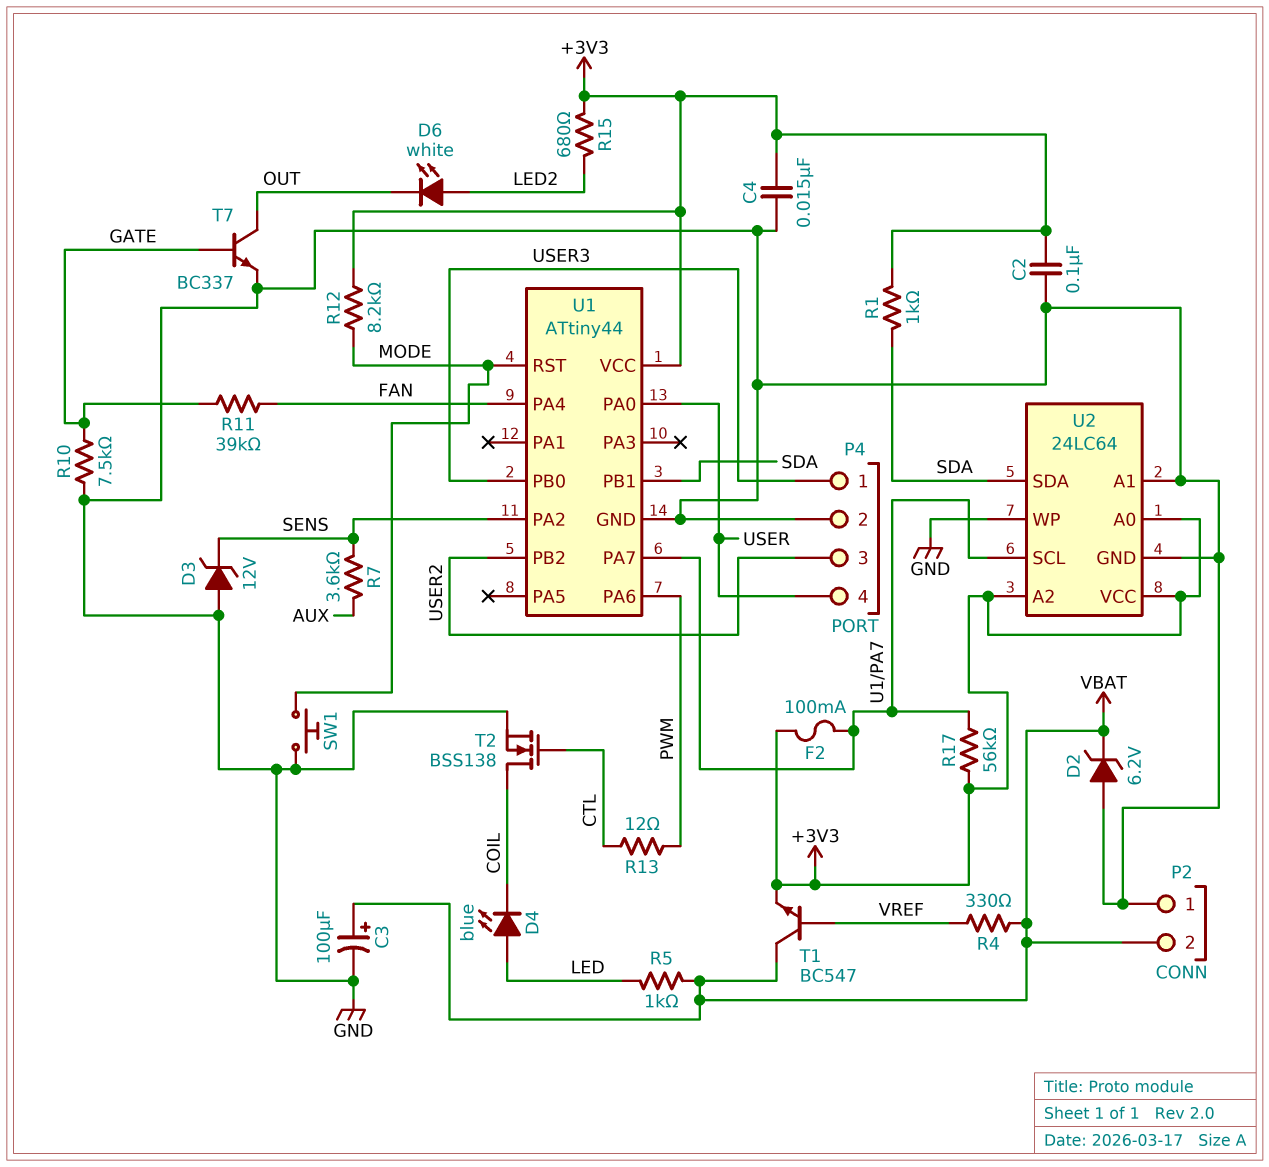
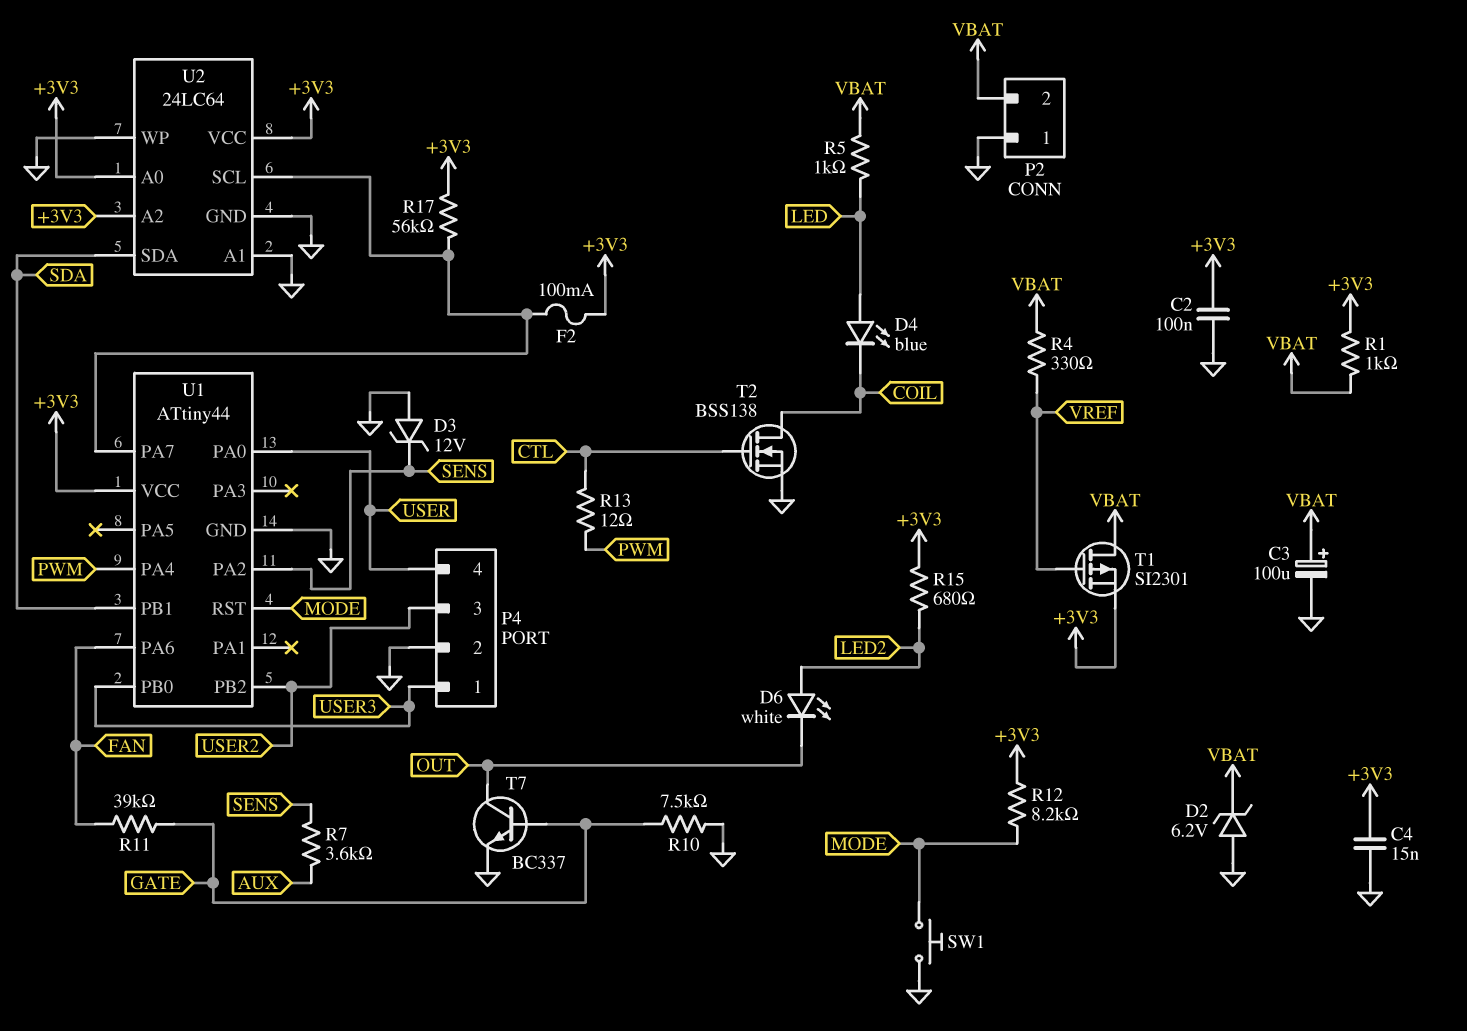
R1: 1k (+3V3, SDA) -> 1k (+3V3, VBAT)
T1: NPN BC547 (B VREF, C VBAT, E +3V3) -> PMOS SI2301 (G VREF, D VBAT, S +3V3)
U1 pin PA4: FAN -> PWM
U1 pin PA6: PWM -> FAN

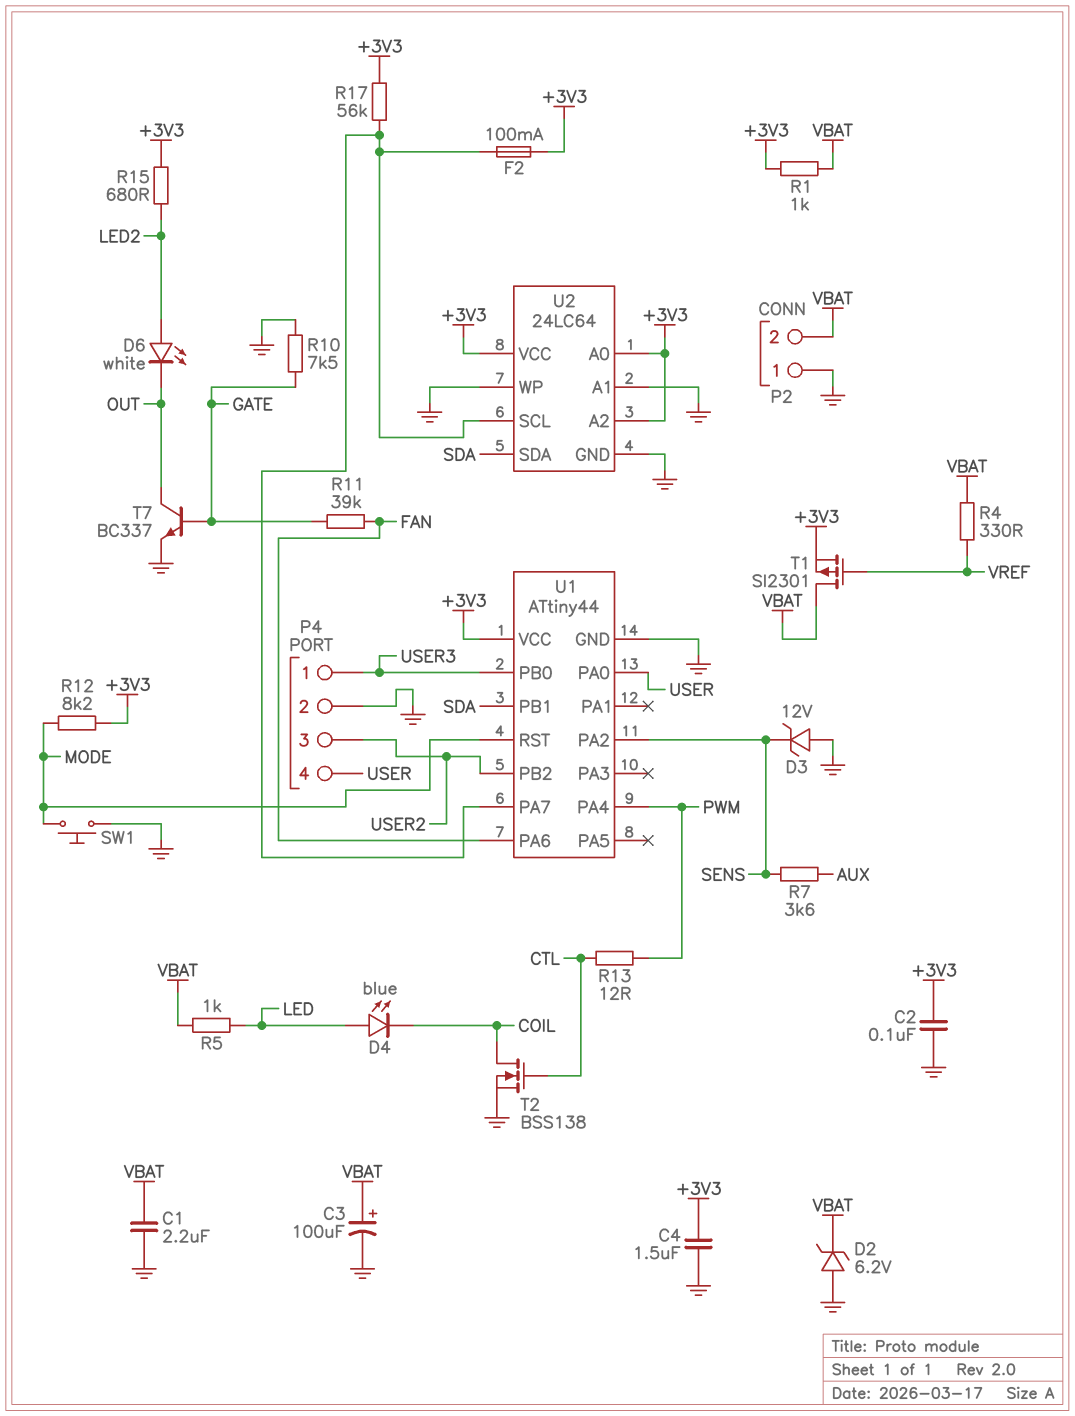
C1: none -> 2.2uF (GND, VBAT)
C4: 15nF (+3V3, GND) -> 1.5uF (+3V3, GND)

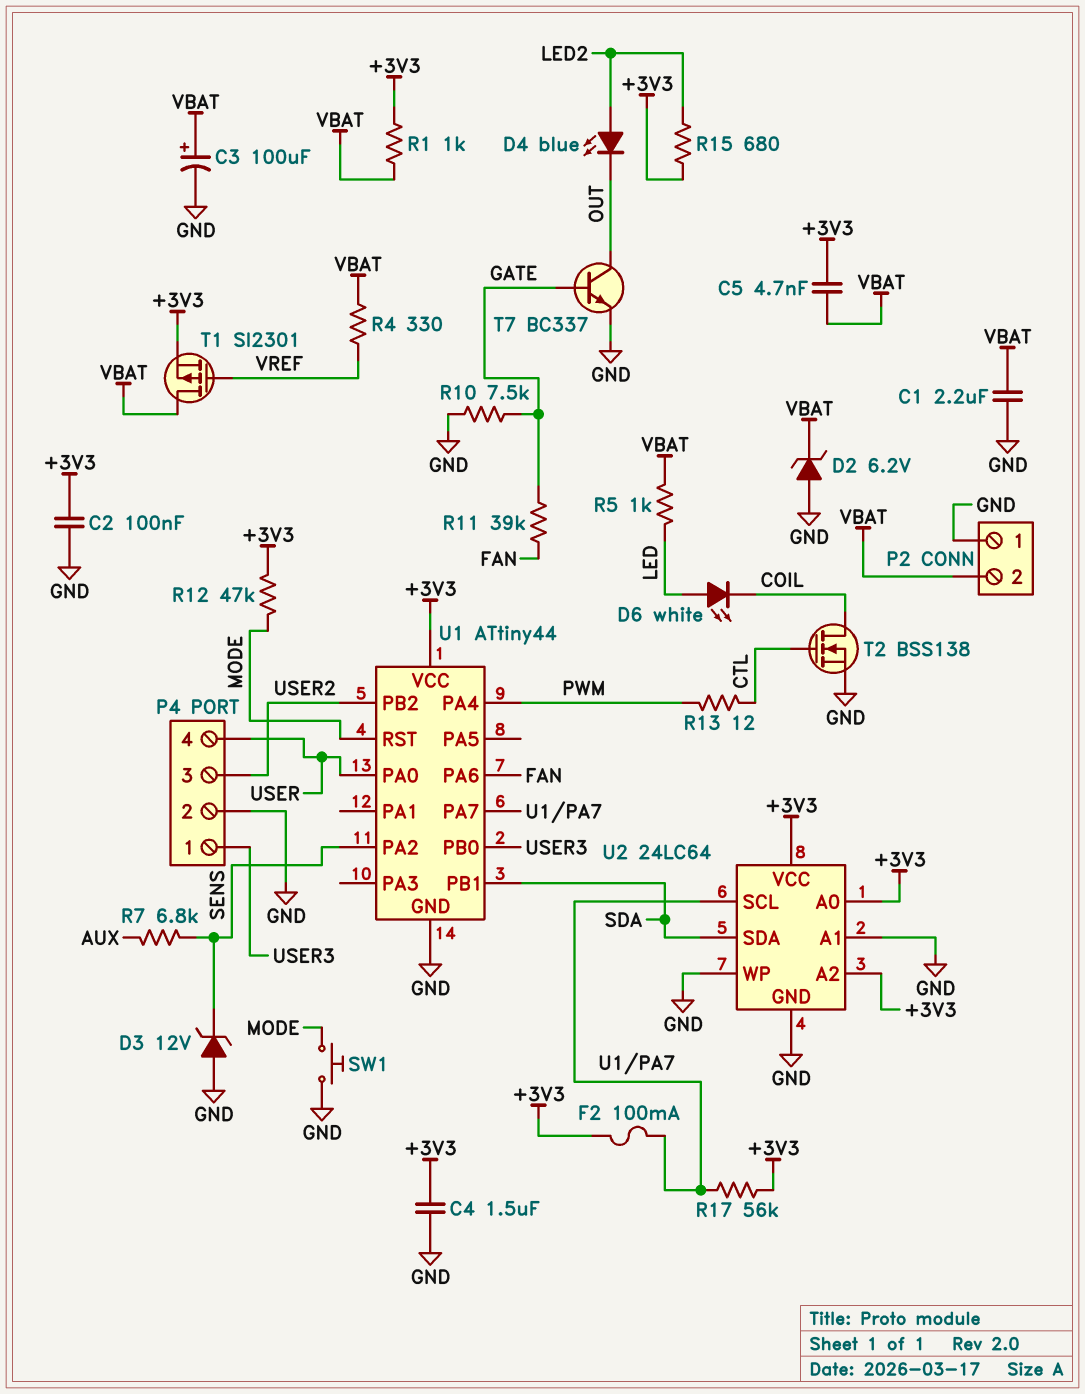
C5: none -> 4.7nF (+3V3, VBAT)
D4: LED blue (A LED, K COIL) -> LED blue (A LED2, K OUT)
D6: LED white (A LED2, K OUT) -> LED white (A LED, K COIL)
R7: 3.6k (AUX, SENS) -> 6.8k (AUX, SENS)
R12: 8.2k (+3V3, MODE) -> 47k (+3V3, MODE)

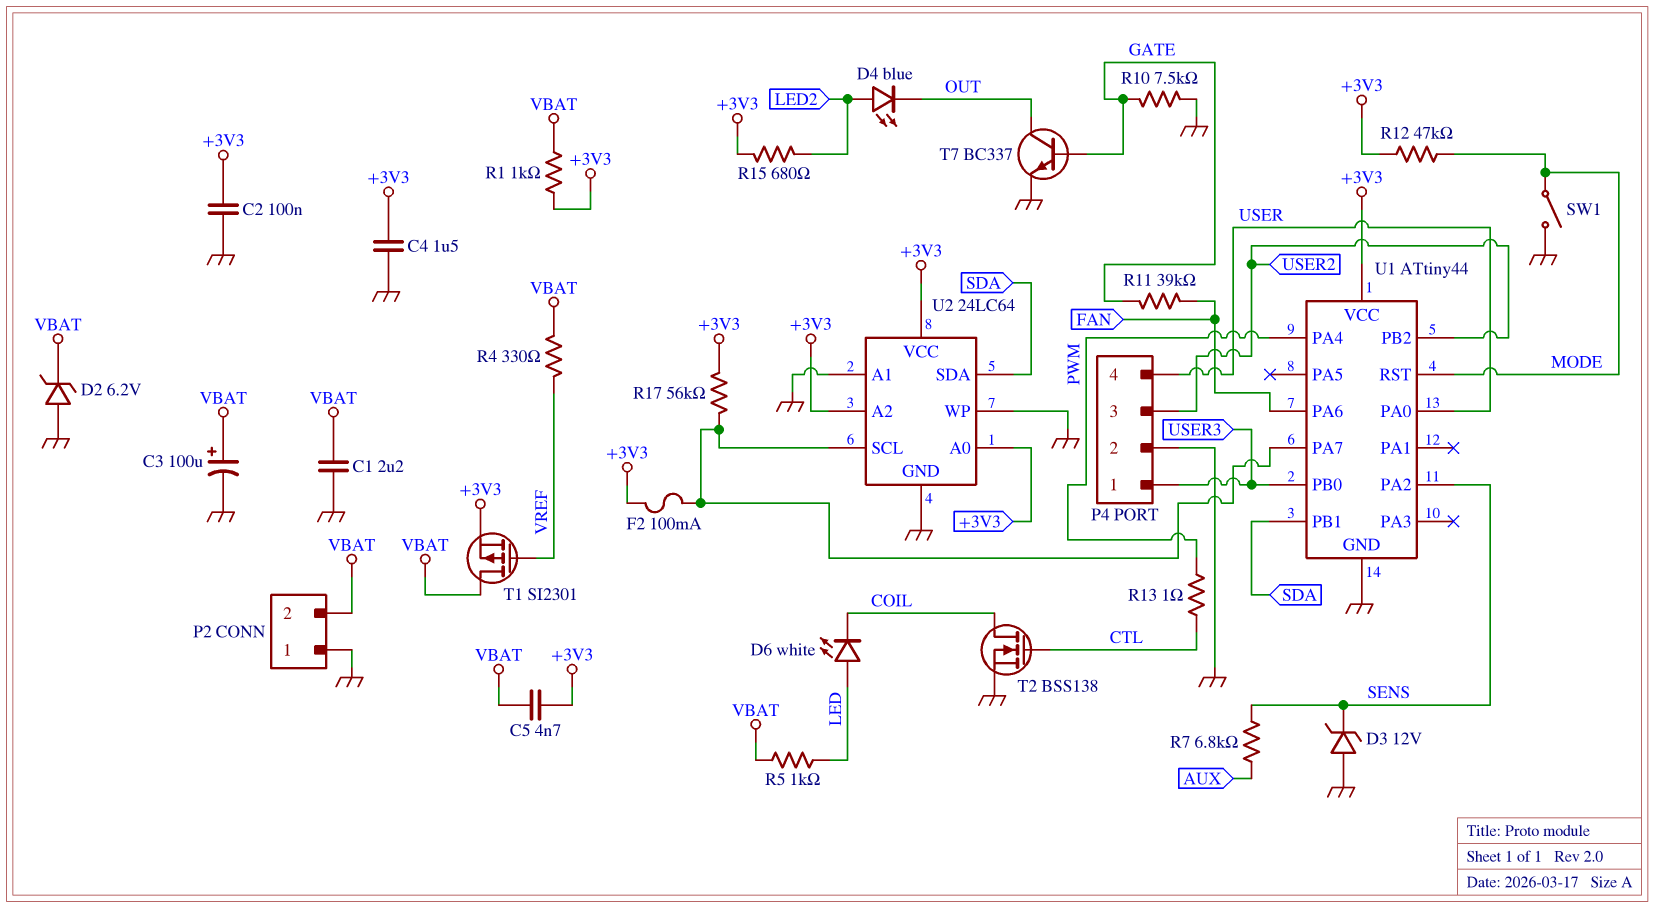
R13: 12 (CTL, PWM) -> 1 (CTL, PWM)
SW1: button (GND, MODE) -> switch (GND, MODE)

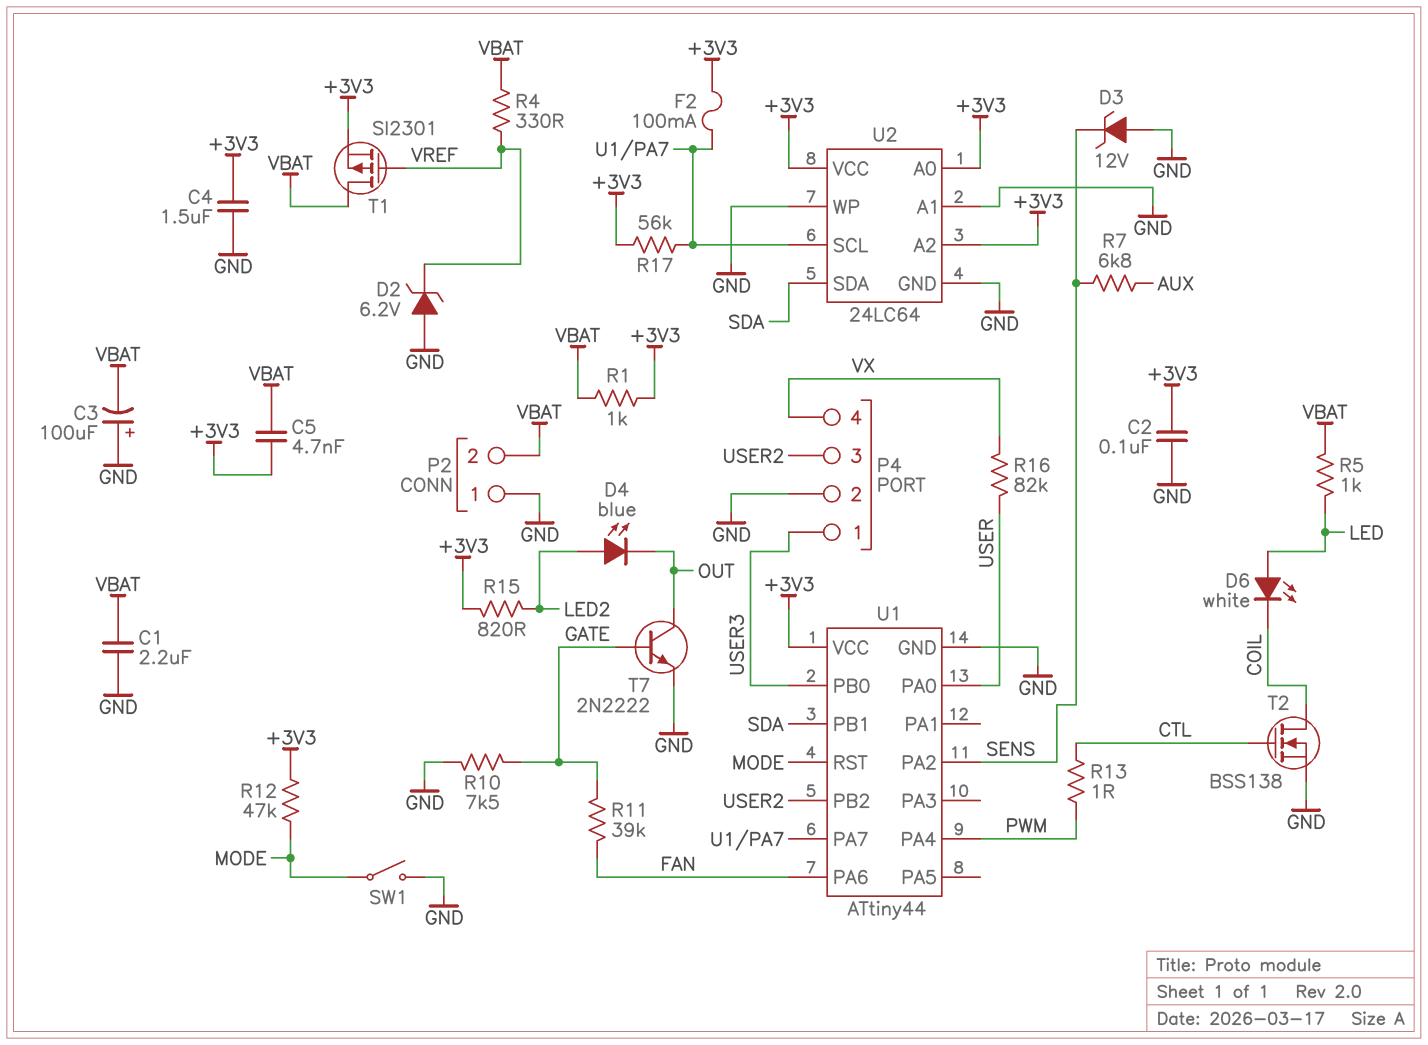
C3: 100uF (plus VBAT, minus GND) -> 100uF (plus GND, minus VBAT)
D2: zener 6.2V (A GND, K VBAT) -> zener 6.2V (A GND, K VREF)
P4 pin 4: USER -> VX
R15: 680 (+3V3, LED2) -> 820 (+3V3, LED2)
R16: none -> 82k (USER, VX)
T7: NPN BC337 (B GATE, C OUT, E GND) -> NPN 2N2222 (B GATE, C OUT, E GND)

